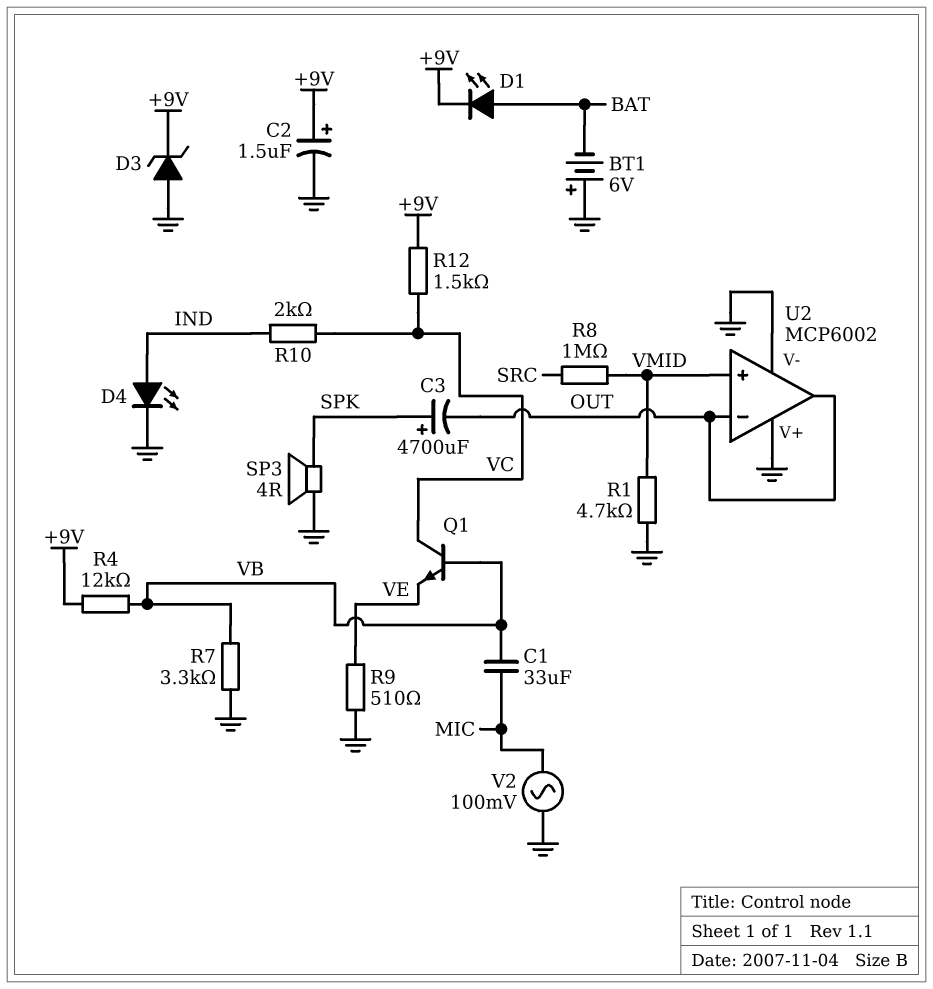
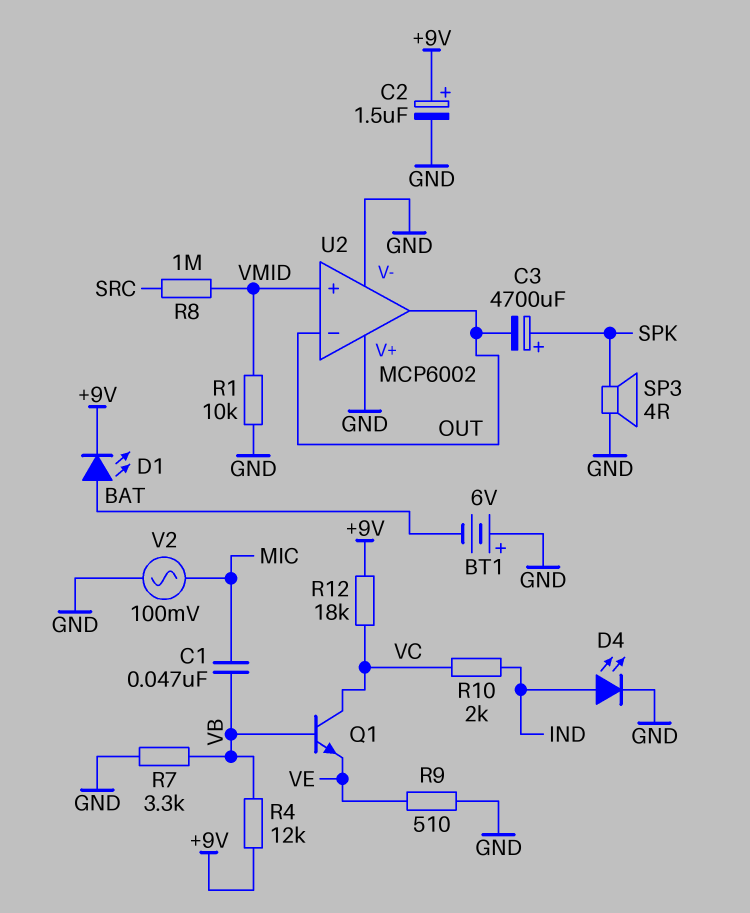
C1: 33uF (MIC, VB) -> 47nF (MIC, VB)
D3: zener (A GND, K +9V) -> none
R1: 4.7k (GND, VMID) -> 10k (GND, VMID)
R12: 1.5k (+9V, VC) -> 18k (+9V, VC)

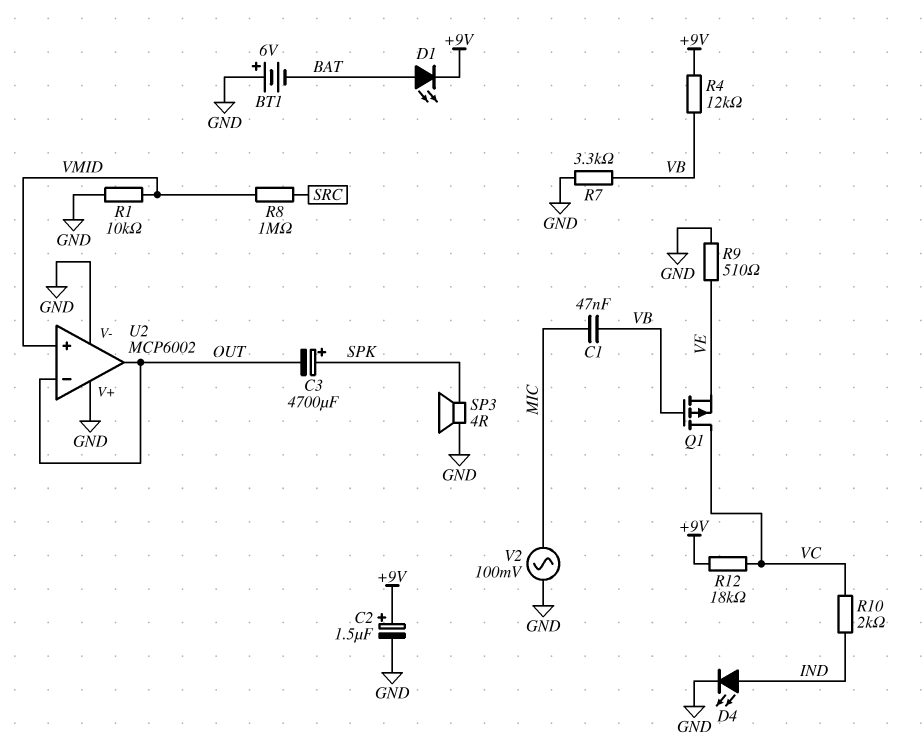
Q1: NPN (B VB, C VC, E VE) -> PMOS (G VB, D VC, S VE)

